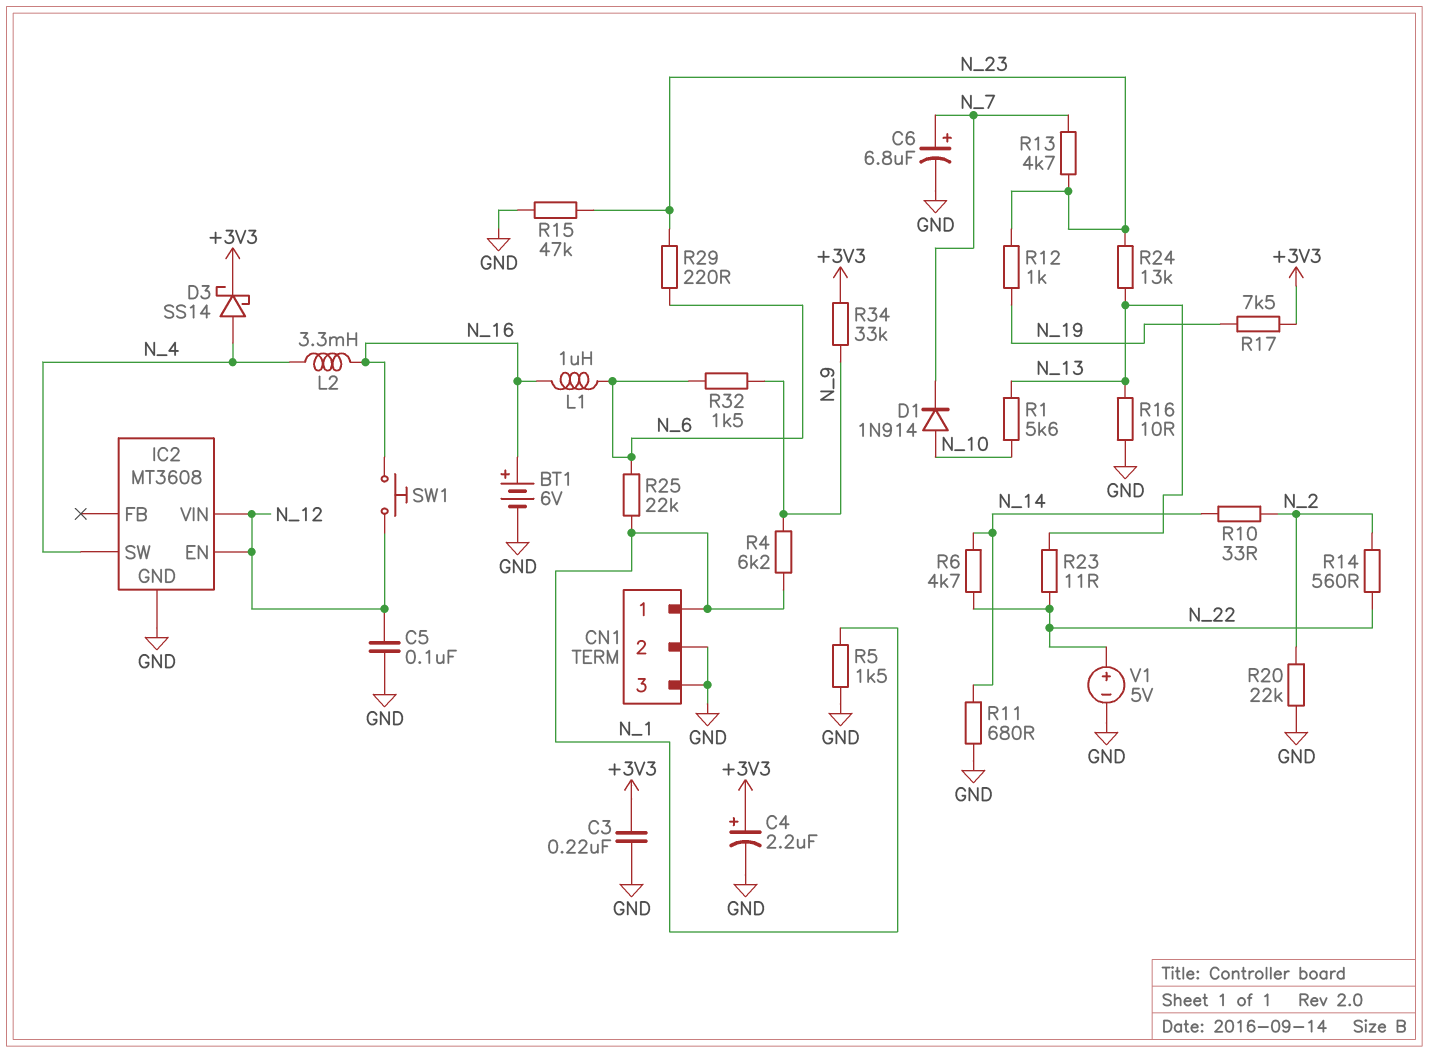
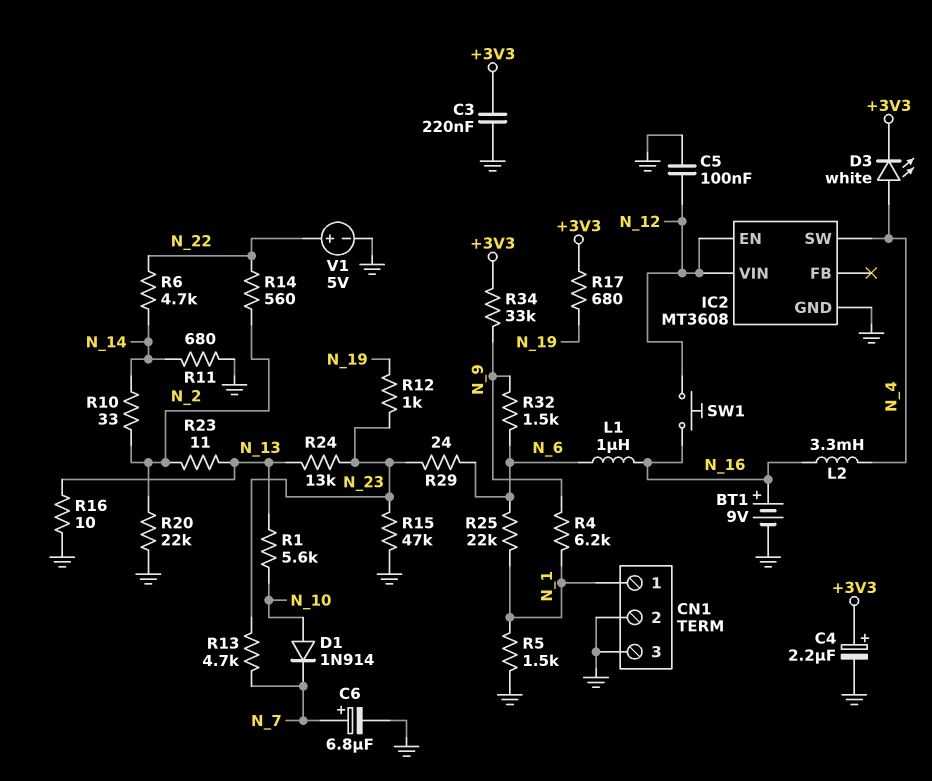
BT1: 6V (plus N_16, minus GND) -> 9V (plus N_16, minus GND)
D3: schottky SS14 (A N_4, K +3V3) -> LED white (A N_4, K +3V3)
R17: 7.5k (+3V3, N_19) -> 680 (+3V3, N_19)
R23: 11 (N_13, N_22) -> 11 (N_2, N_13)
R29: 220 (N_6, N_23) -> 24 (N_6, N_23)

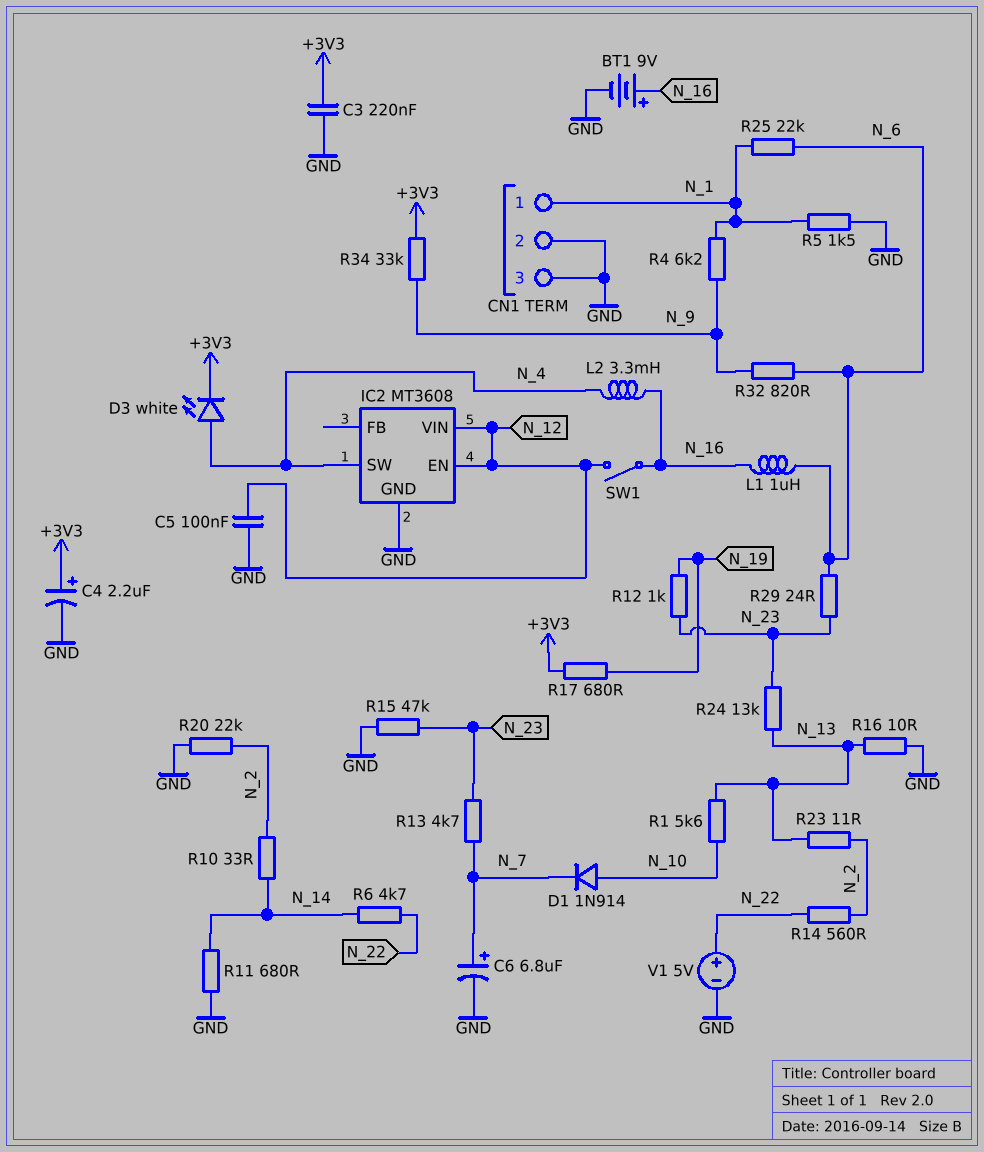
R32: 1.5k (N_6, N_9) -> 820 (N_6, N_9)
SW1: button (N_12, N_16) -> switch (N_12, N_16)

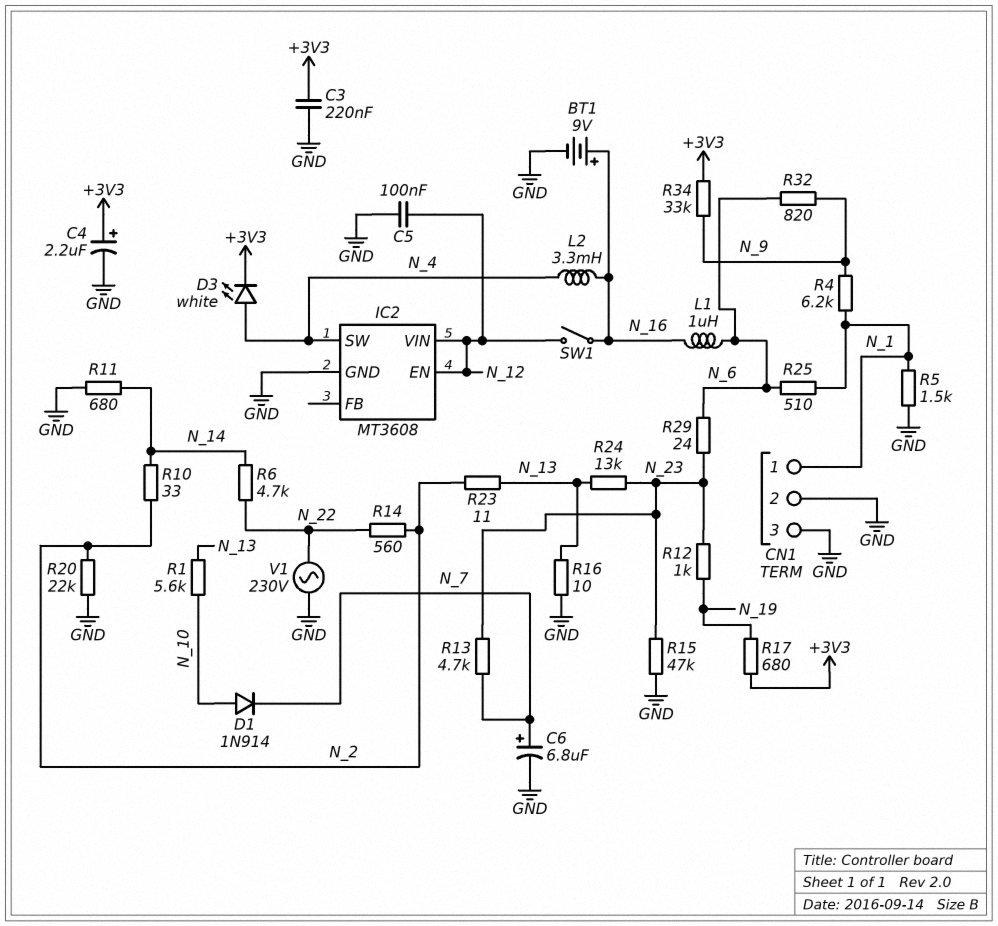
R25: 22k (N_1, N_6) -> 510 (N_1, N_6)
V1: 5V (plus N_22, minus GND) -> AC 230V (GND, N_22)

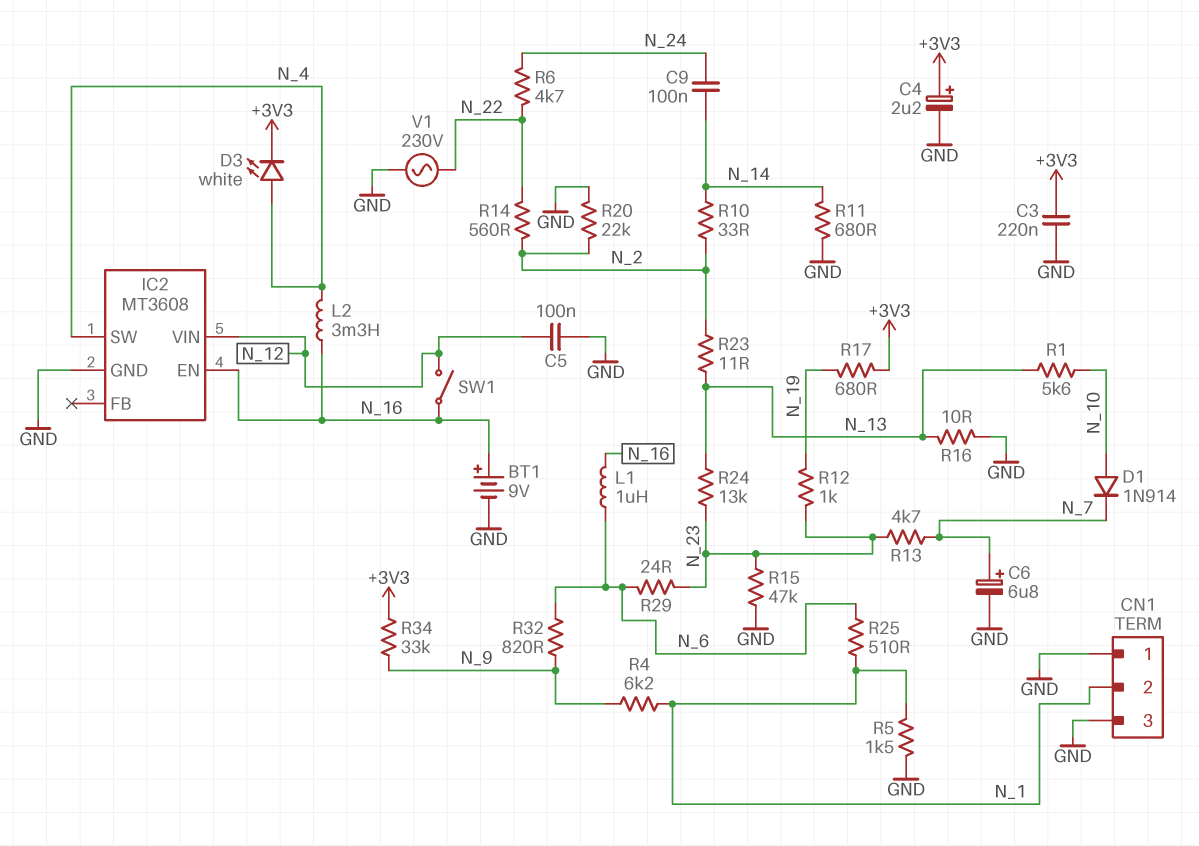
C9: none -> 100nF (N_14, N_24)
CN1 pin 1: N_1 -> GND
CN1 pin 2: GND -> N_1
IC2 pin EN: N_12 -> N_16
R6: 4.7k (N_14, N_22) -> 4.7k (N_22, N_24)

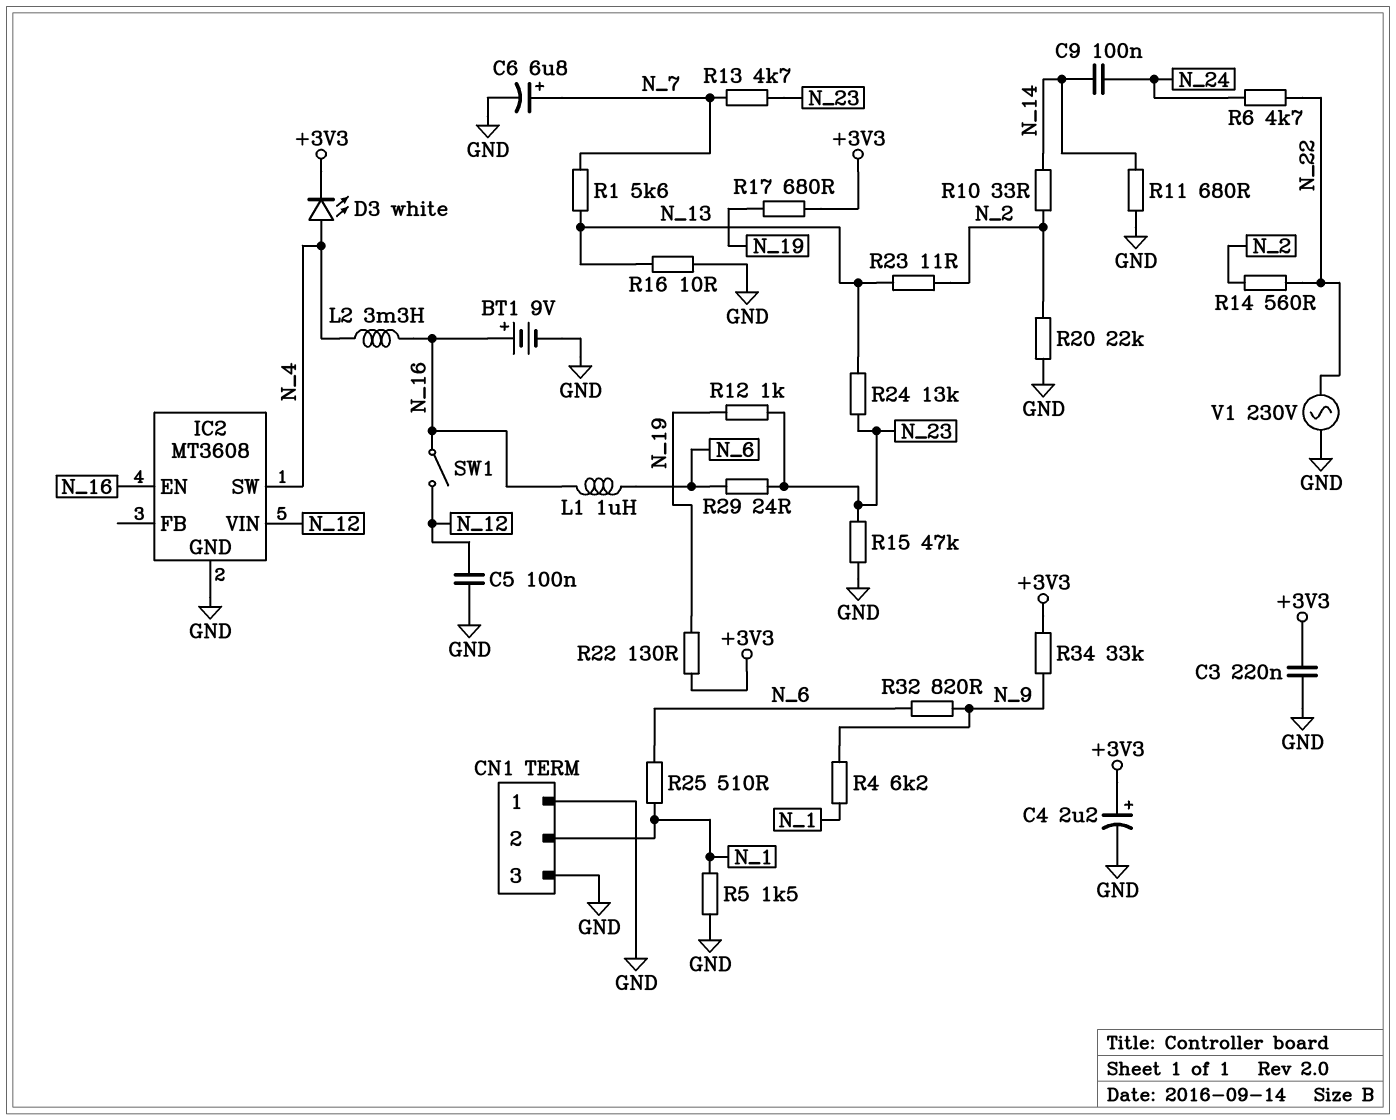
D1: diode 1N914 (A N_10, K N_7) -> none
R1: 5.6k (N_10, N_13) -> 5.6k (N_7, N_13)
R22: none -> 130 (+3V3, N_19)

